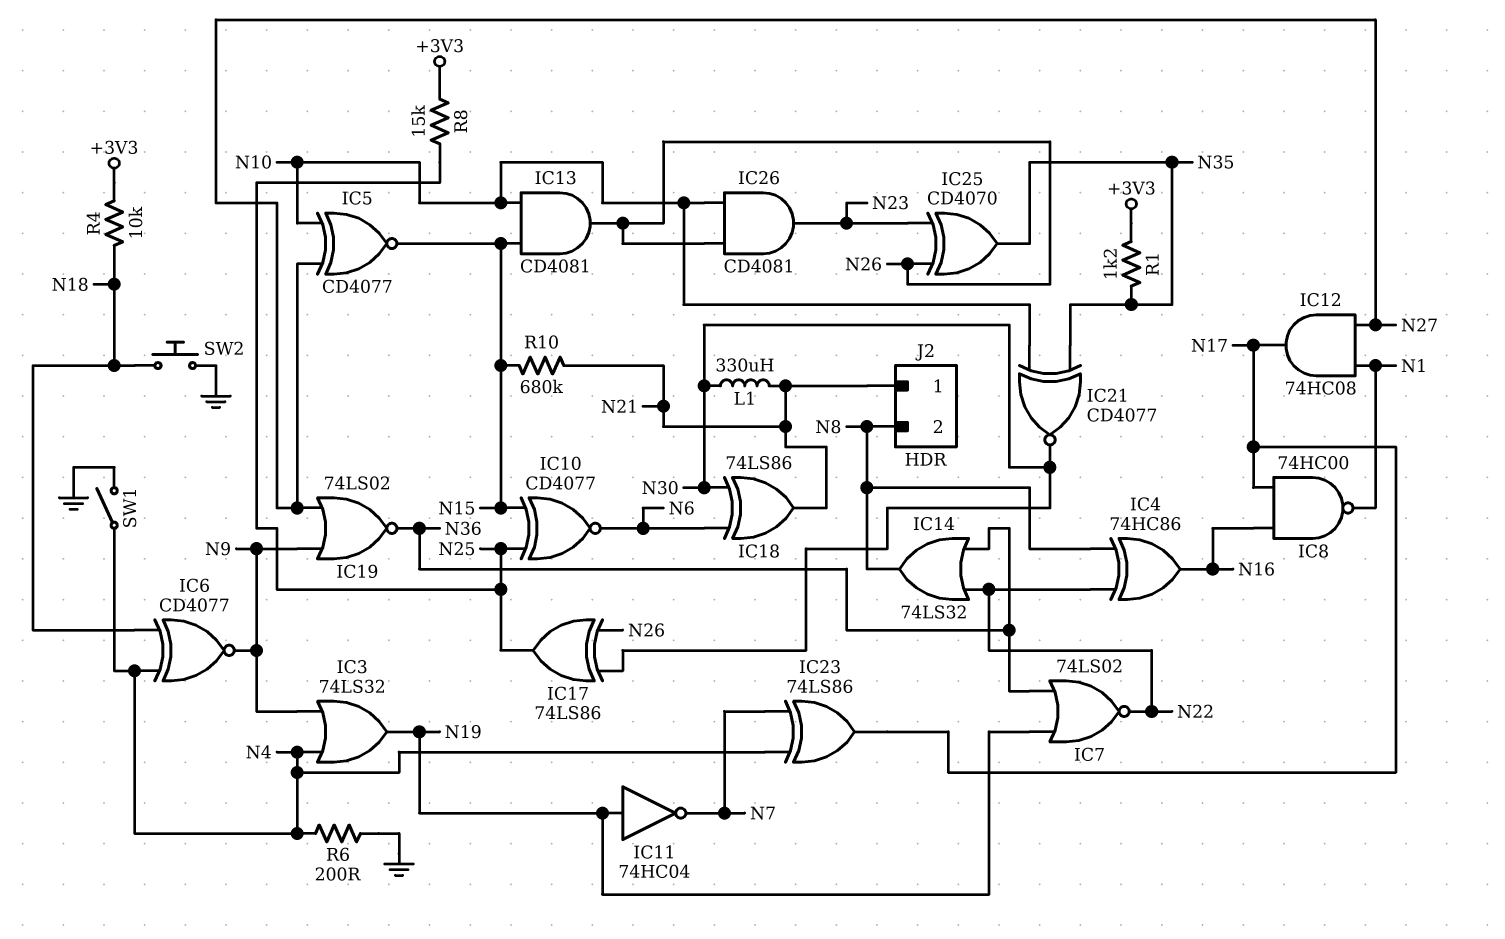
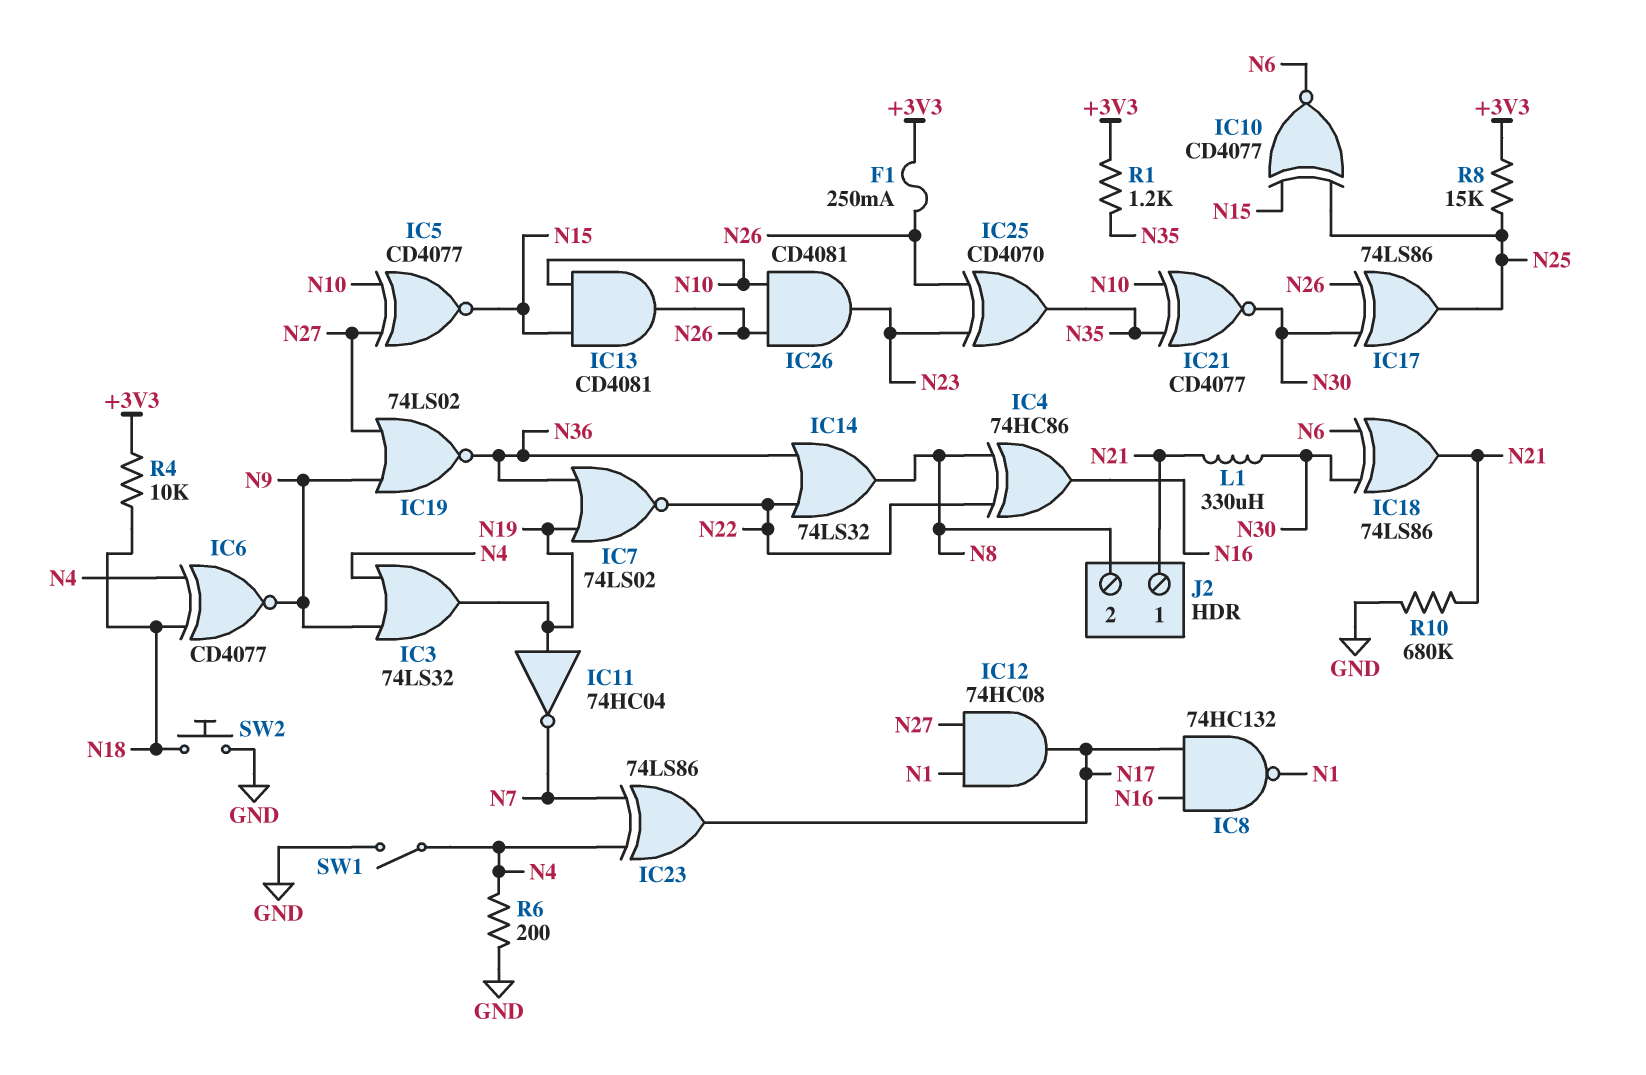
F1: none -> 250mA (+3V3, N26)
IC8: NAND 74HC00 (in N16, in N17, out N1) -> NAND 74HC132 (in N16, in N17, out N1)
R10: 680k (N15, N21) -> 680k (GND, N21)

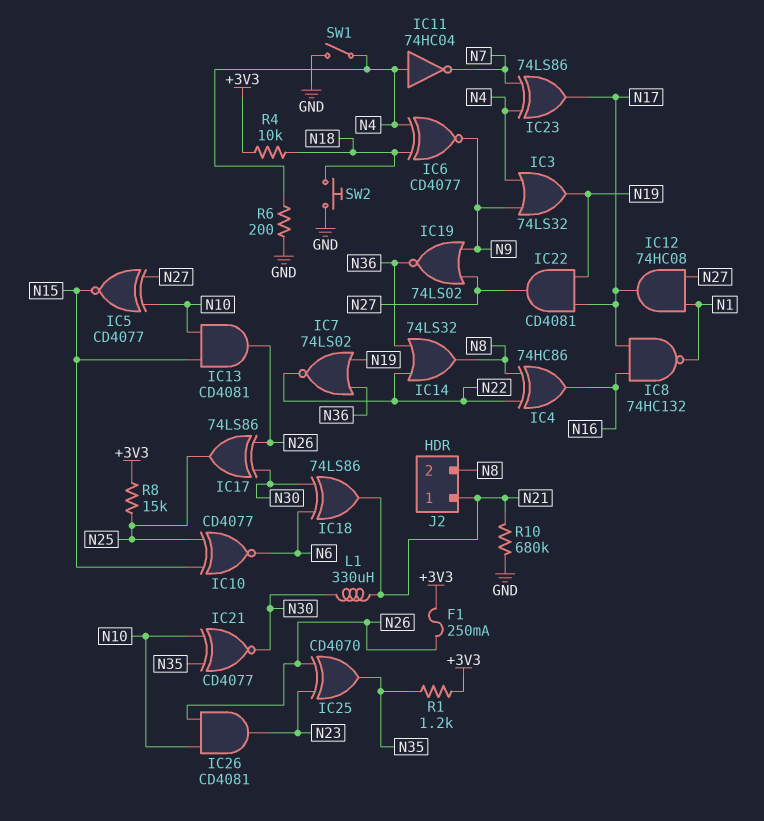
IC11: NOT 74HC04 (in N19, out N7) -> NOT 74HC04 (in N4, out N7)
IC22: none -> AND CD4081 (in N17, in N19, out N27)

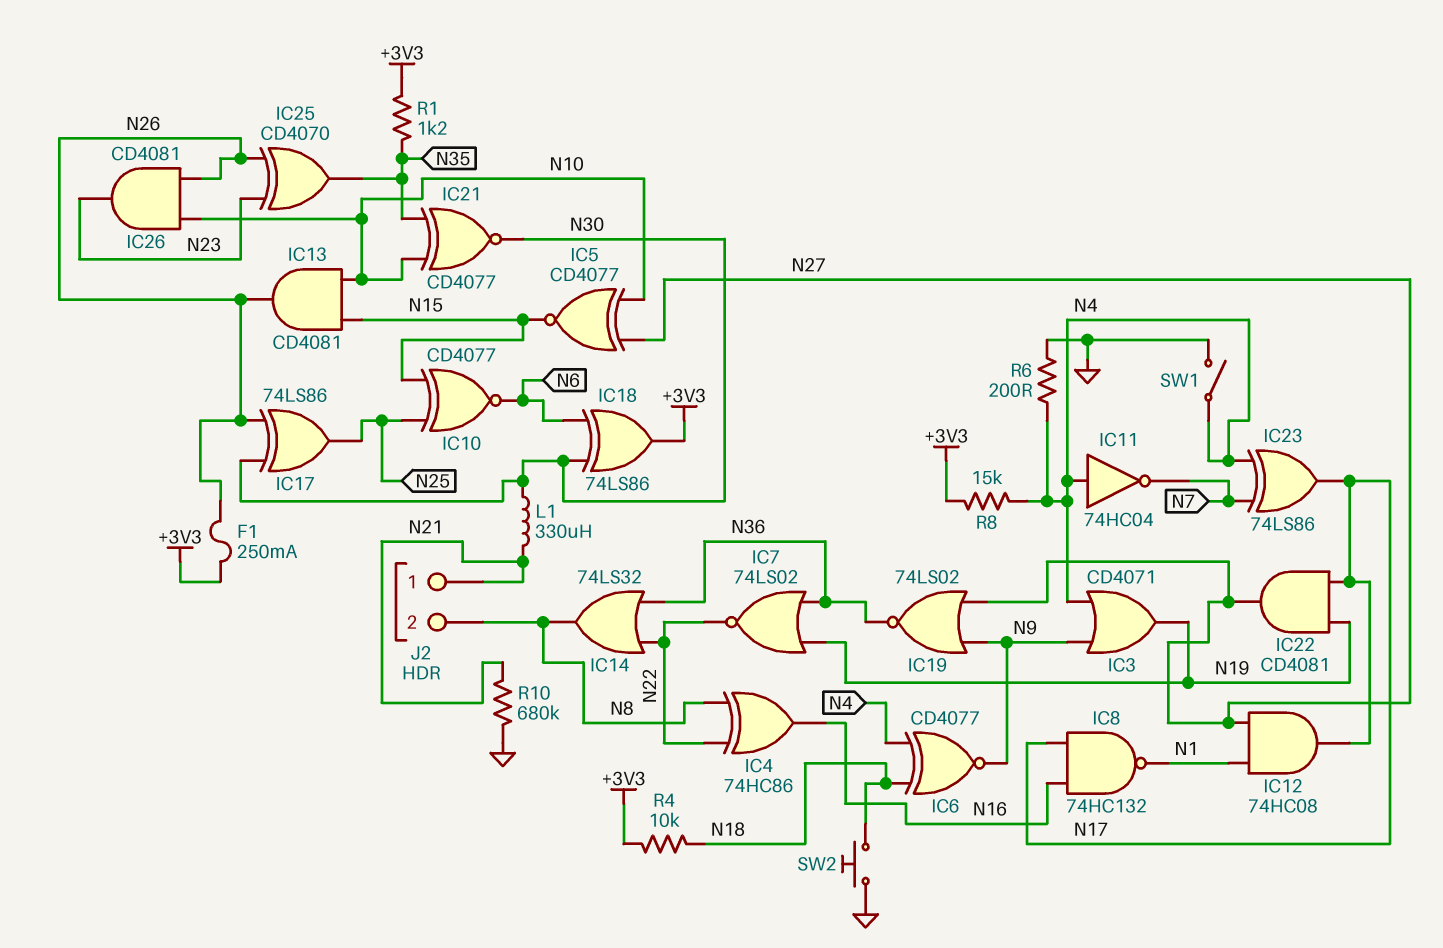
IC3: OR 74LS32 (in N4, in N9, out N19) -> OR CD4071 (in N4, in N9, out N19)
IC18: XOR 74LS86 (in N6, in N30, out N21) -> XOR 74LS86 (in N6, in N30, out +3V3)
R8: 15k (+3V3, N25) -> 15k (+3V3, N4)

